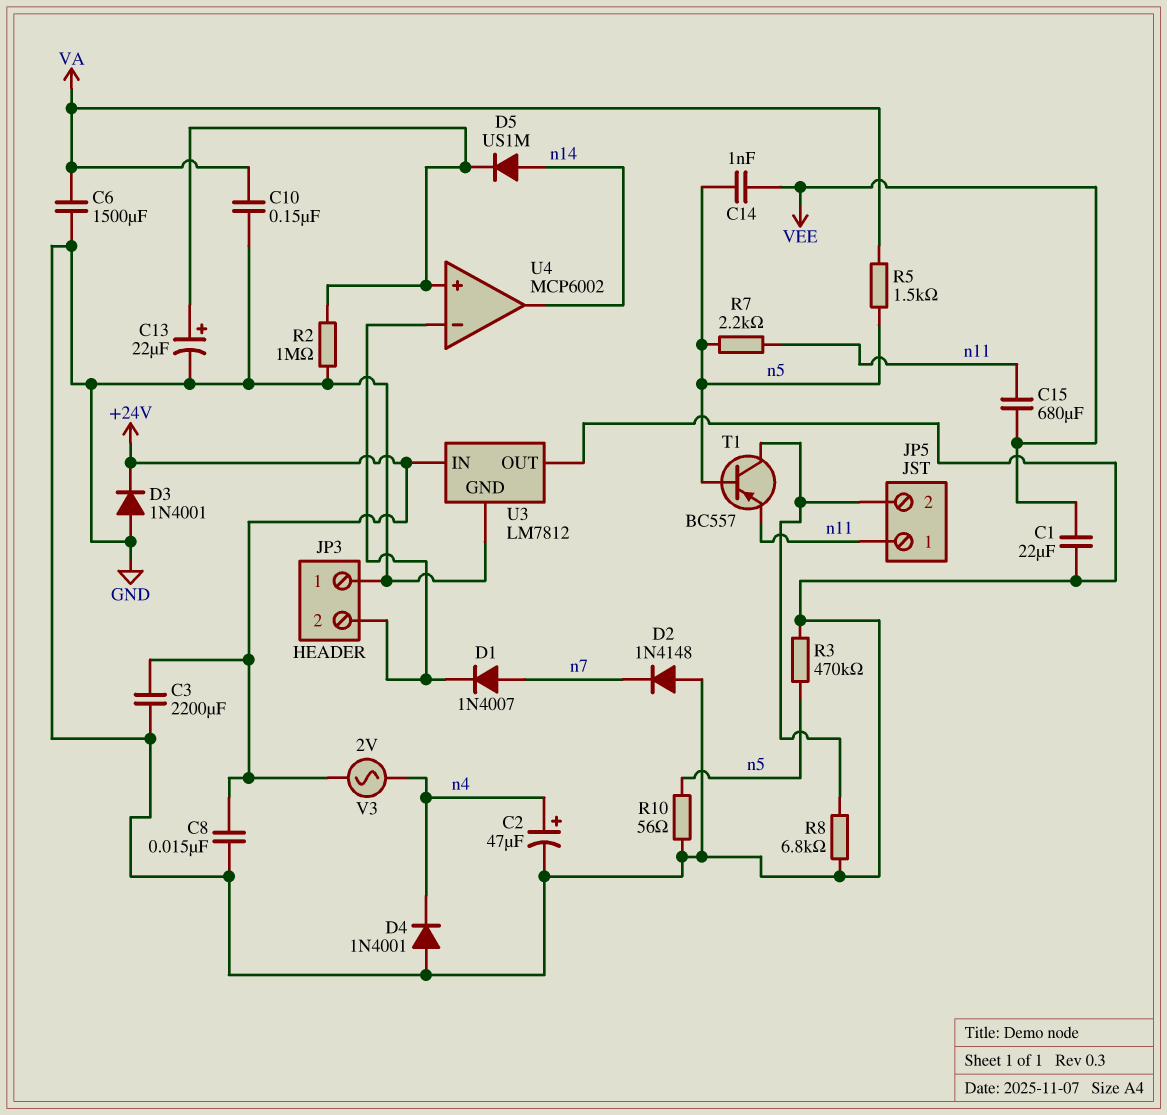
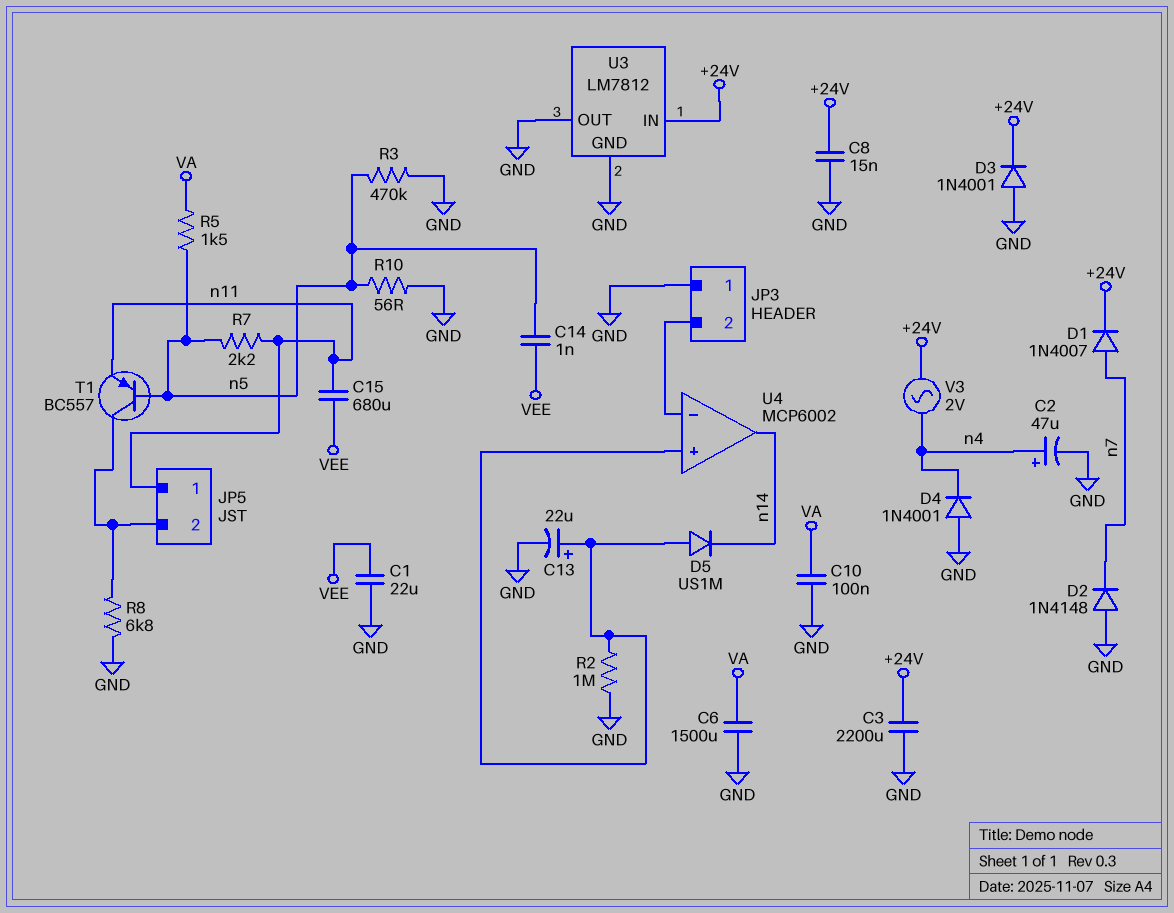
C10: 150nF (GND, VA) -> 100nF (GND, VA)
D1: diode 1N4007 (A n7, K JP3/2) -> diode 1N4007 (A n7, K +24V)
D5: diode US1M (A n14, K U4/in+) -> diode US1M (A U4/in+, K n14)

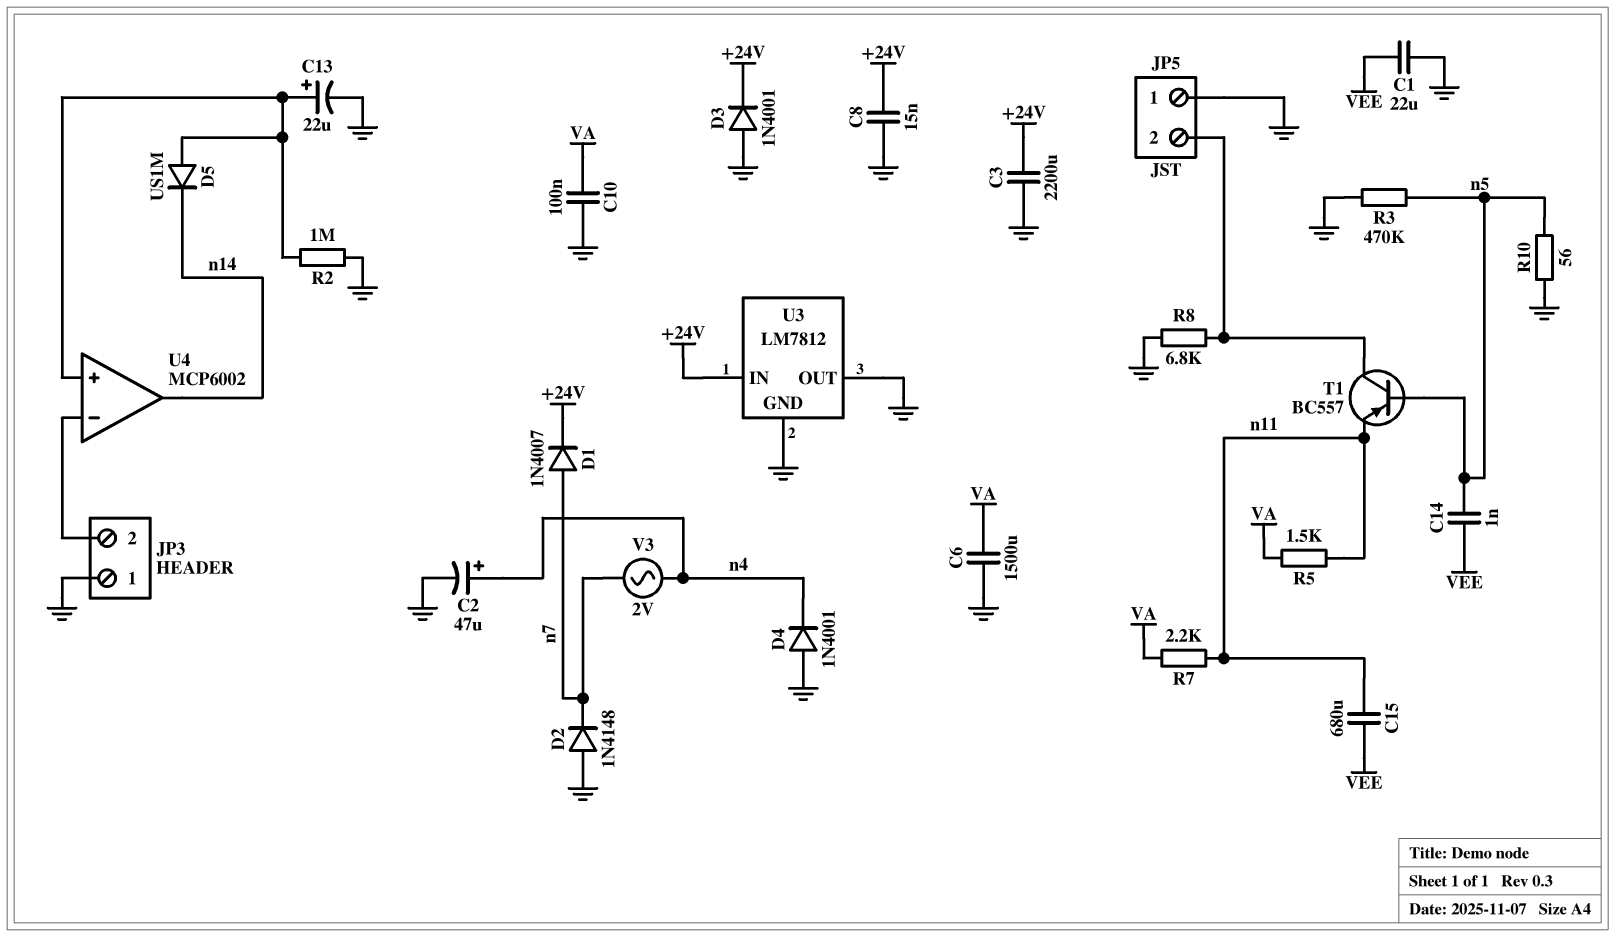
JP5 pin 1: n11 -> GND
R5: 1.5k (VA, n5) -> 1.5k (VA, n11)
R7: 2.2k (n5, n11) -> 2.2k (VA, n11)
V3: AC 2V (+24V, n4) -> AC 2V (n4, n7)

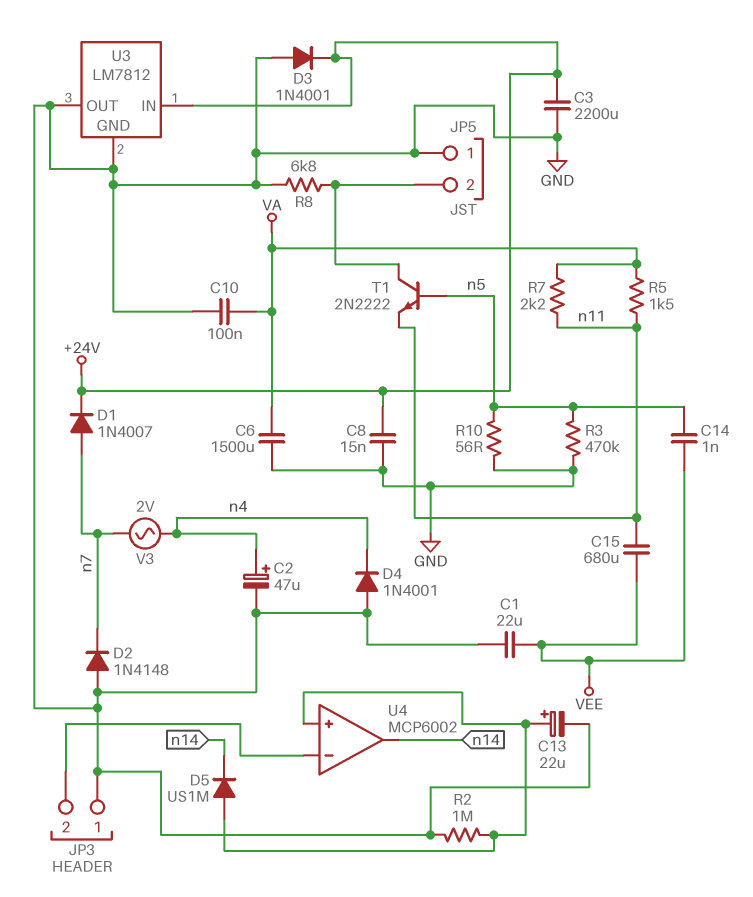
T1: PNP BC557 (B n5, C JP5/2, E n11) -> NPN 2N2222 (B n5, C JP5/2, E n11)

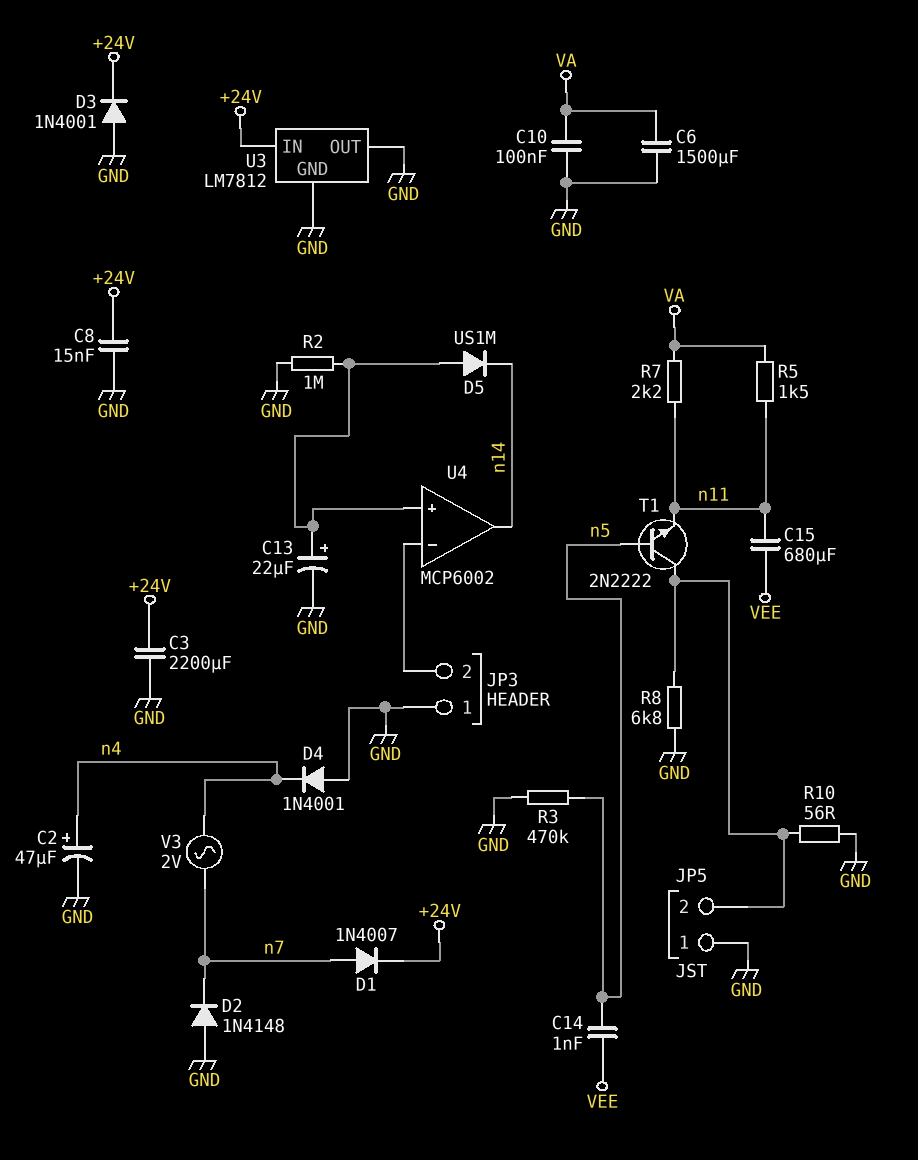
C1: 22uF (GND, VEE) -> none
R10: 56 (GND, n5) -> 56 (GND, JP5/2)

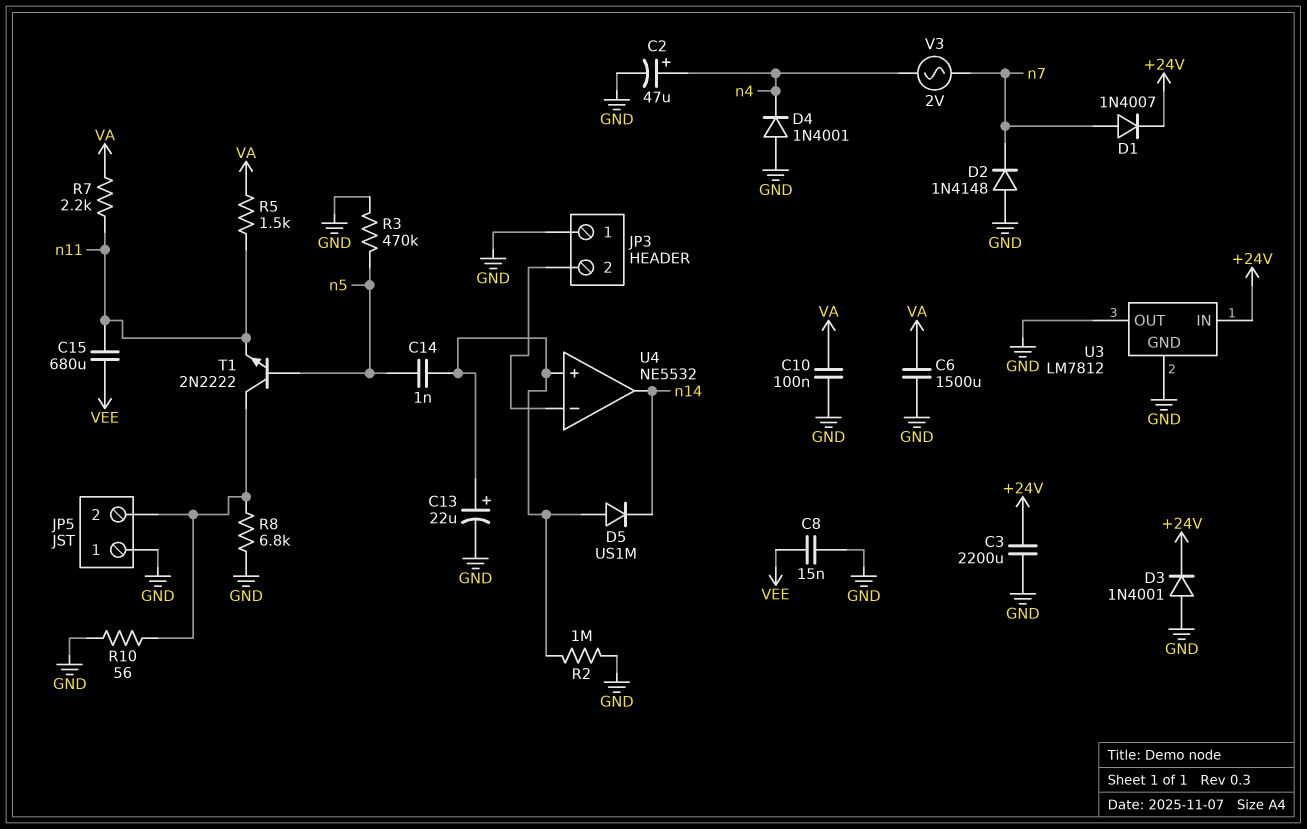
C8: 15nF (+24V, GND) -> 15nF (GND, VEE)
C14: 1nF (VEE, n5) -> 1nF (U4/in+, n5)
U4: MCP6002 -> NE5532

